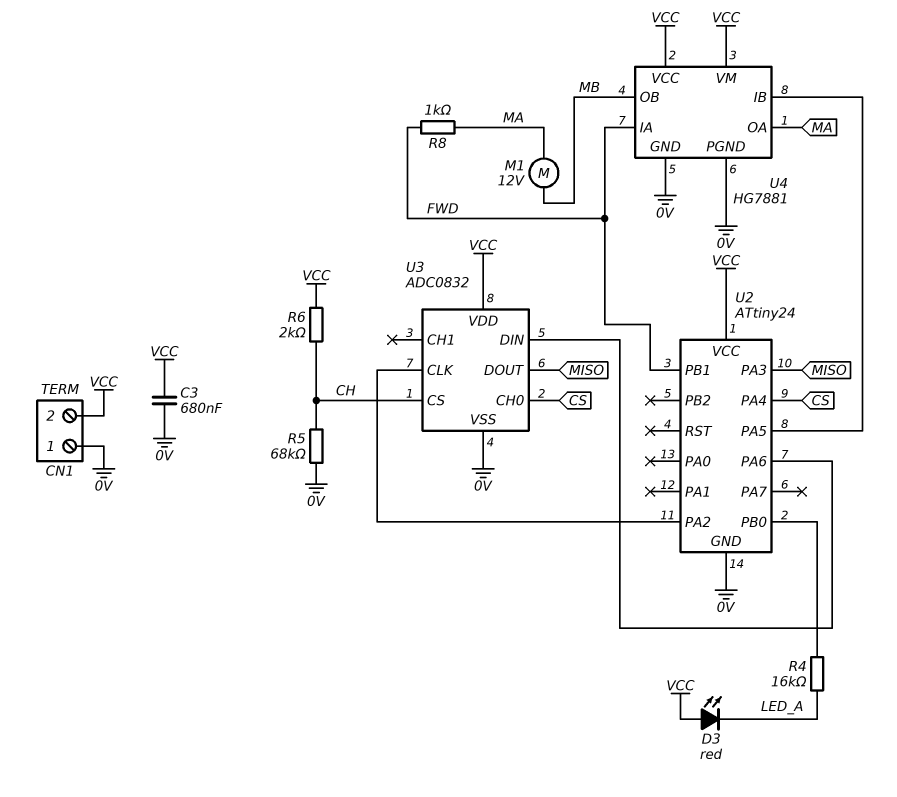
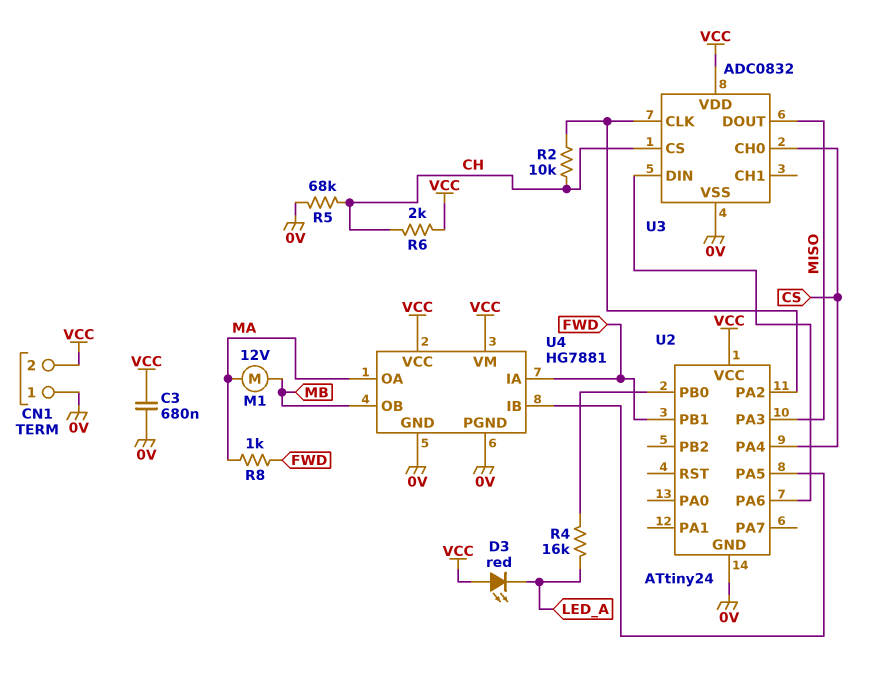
R2: none -> 10k (CH, U2/PA2)

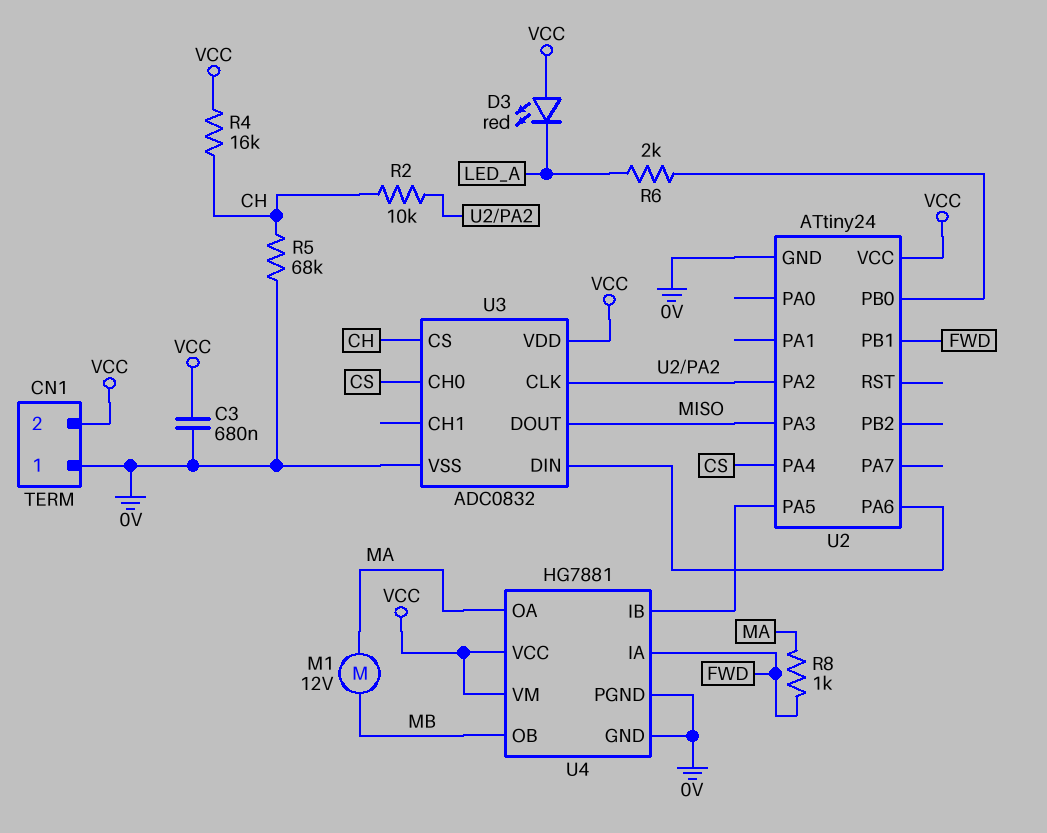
R4: 16k (LED_A, U2/PB0) -> 16k (CH, VCC)
R6: 2k (CH, VCC) -> 2k (LED_A, U2/PB0)

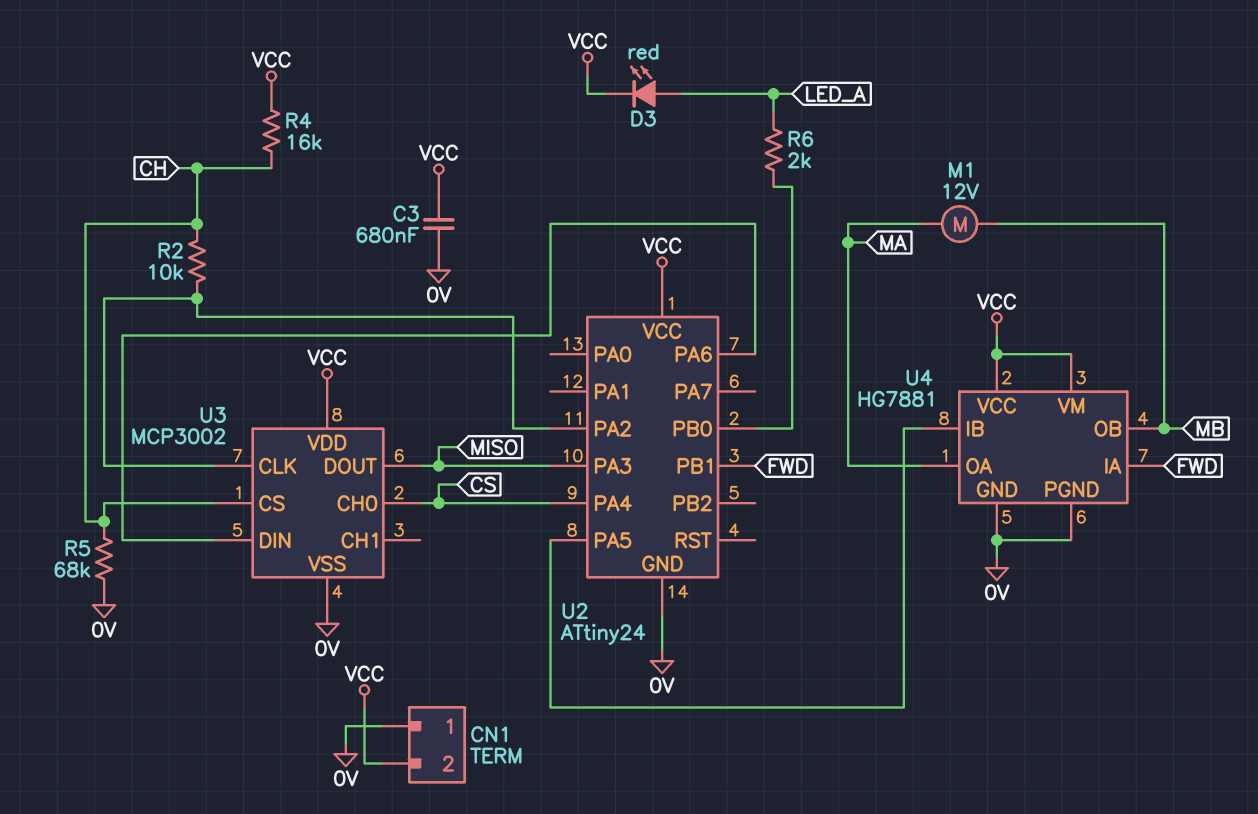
D3: LED red (A VCC, K LED_A) -> LED red (A LED_A, K VCC)
R8: 1k (FWD, MA) -> none
U3: ADC0832 -> MCP3002

